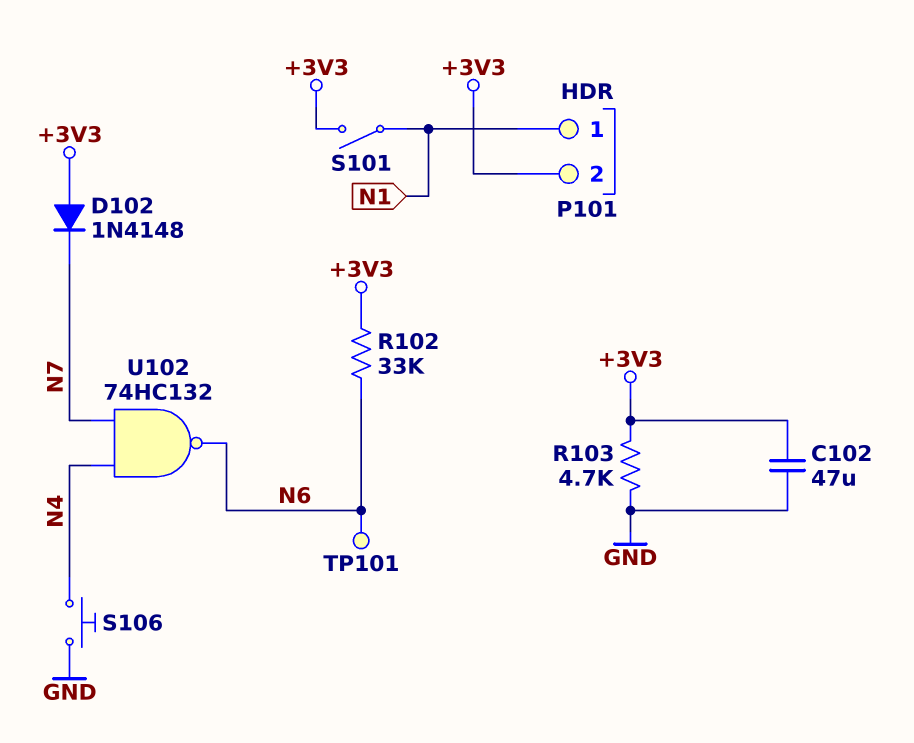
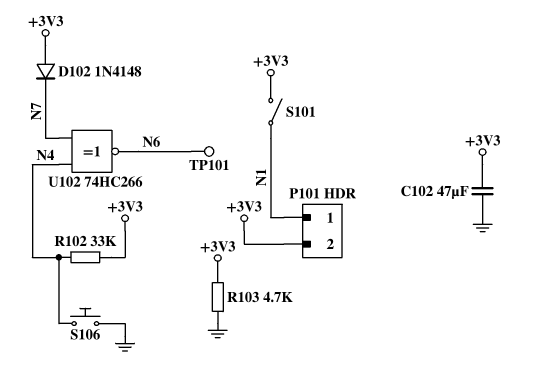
R102: 33k (+3V3, N6) -> 33k (+3V3, N4)
U102: NAND 74HC132 (in N4, in N7, out N6) -> XNOR 74HC266 (in N4, in N7, out N6)

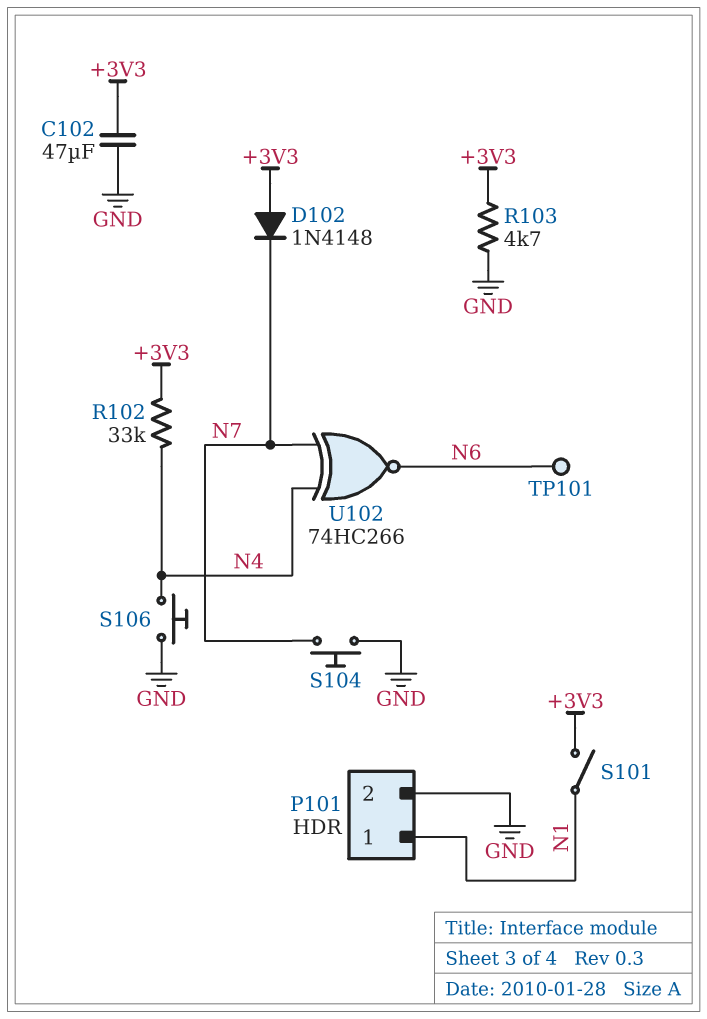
P101 pin 2: +3V3 -> GND
S104: none -> button (GND, N7)

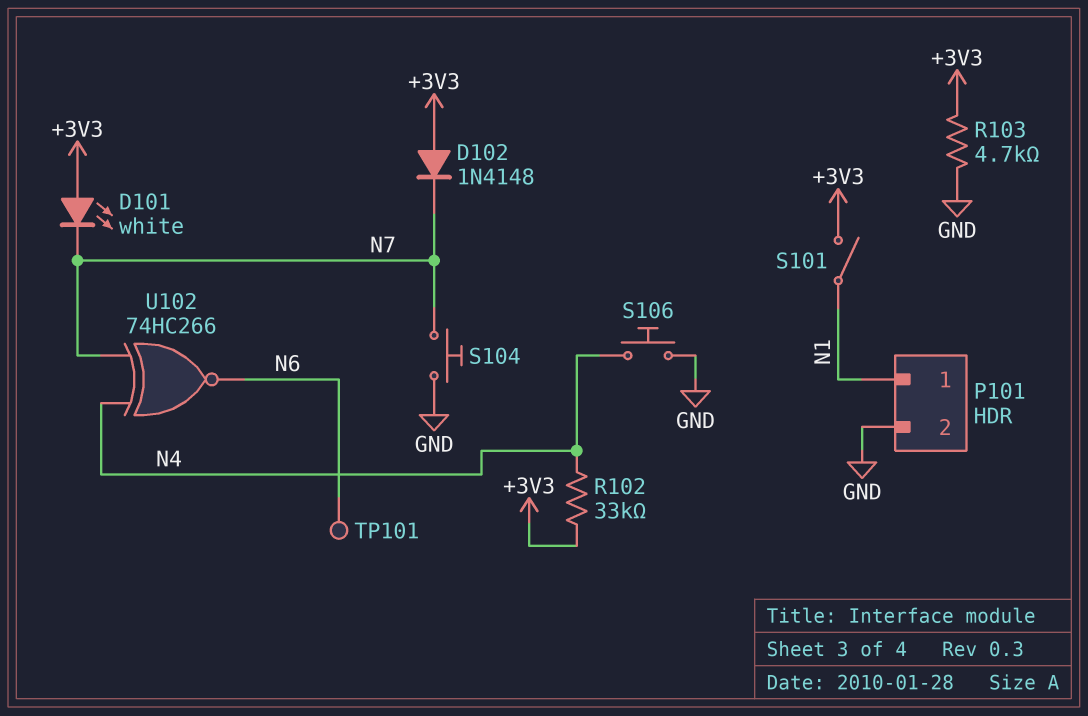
C102: 47uF (+3V3, GND) -> none
D101: none -> LED white (A +3V3, K N7)

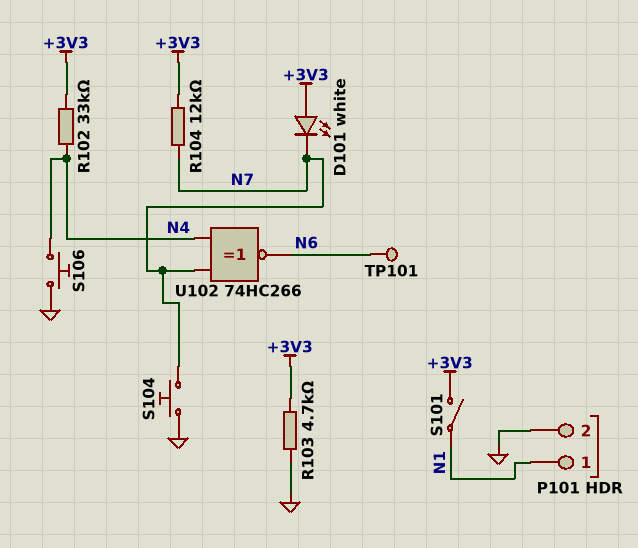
D102: diode 1N4148 (A +3V3, K N7) -> none
R104: none -> 12k (+3V3, N7)

